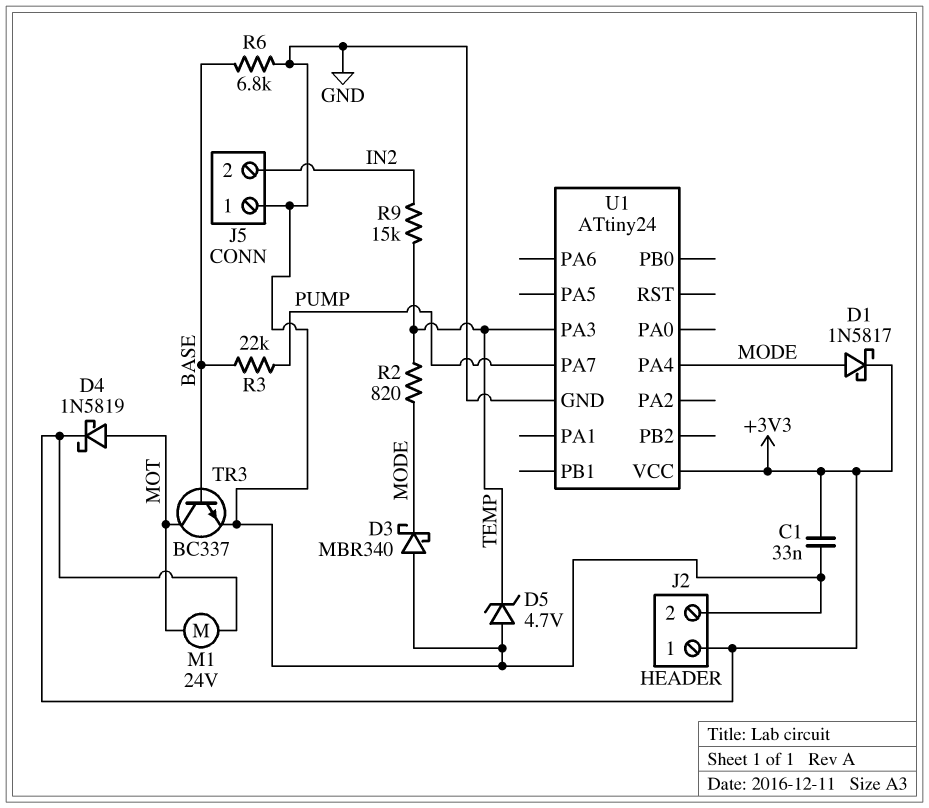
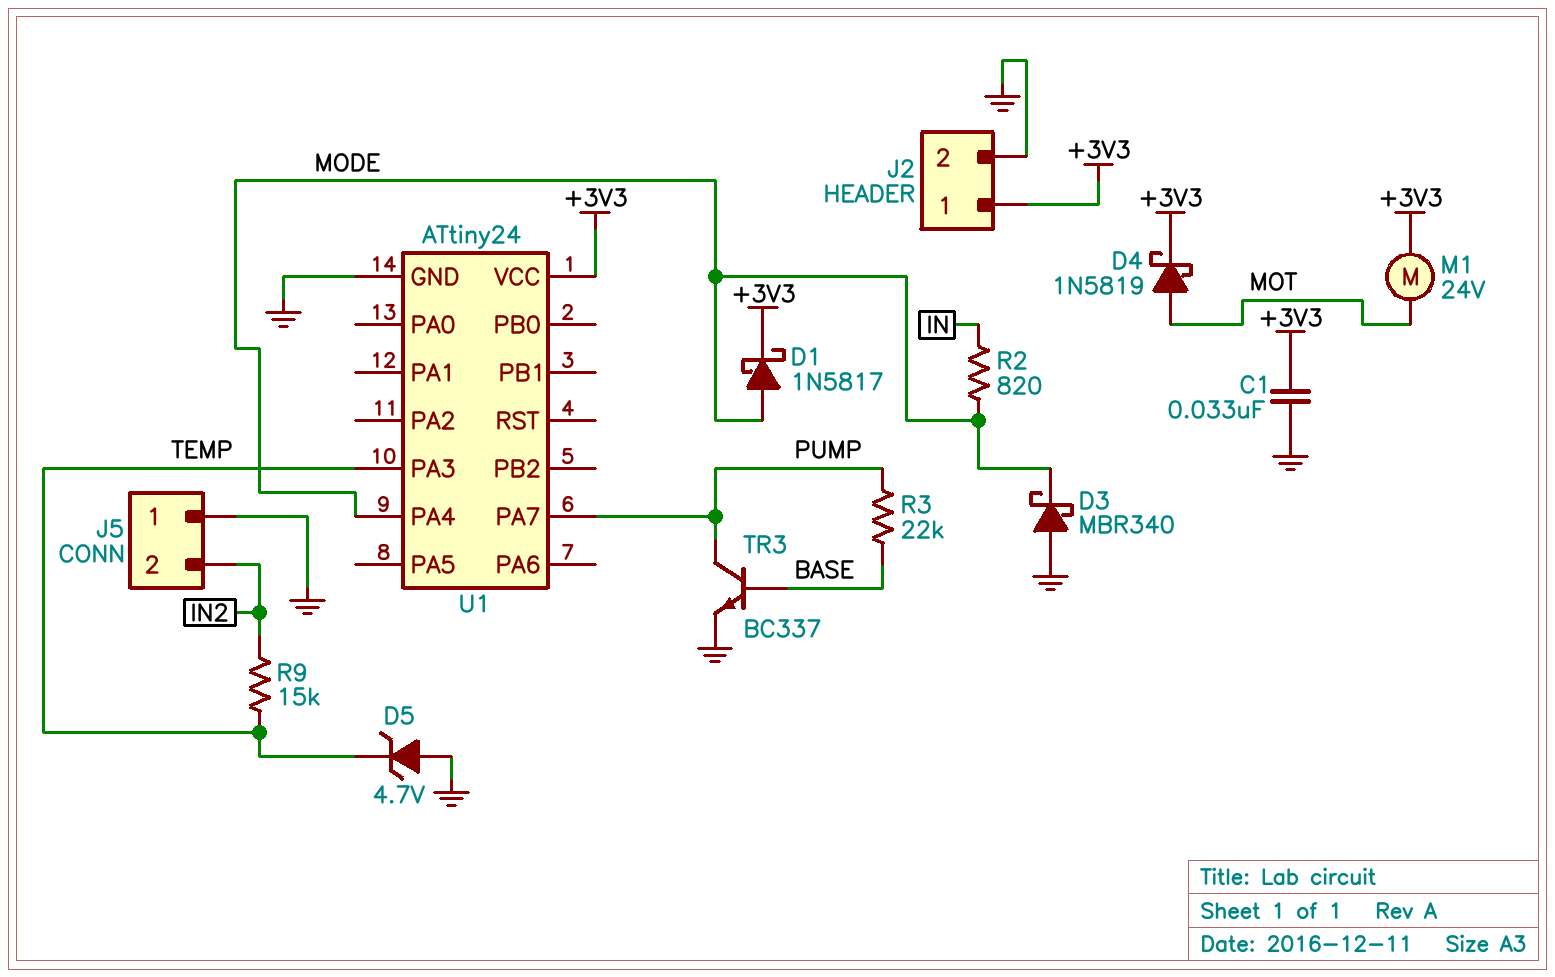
R2: 820 (MODE, TEMP) -> 820 (IN, MODE)
R6: 6.8k (BASE, GND) -> none
TR3: NPN BC337 (B BASE, C MOT, E GND) -> NPN BC337 (B BASE, C PUMP, E GND)

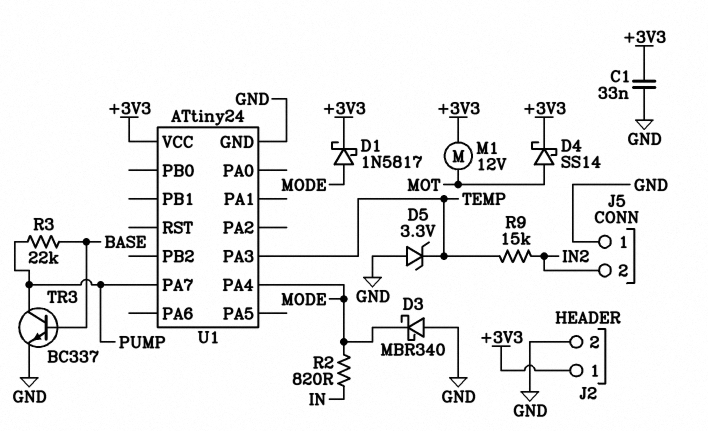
D4: schottky 1N5819 (A MOT, K +3V3) -> schottky SS14 (A MOT, K +3V3)
D5: zener 4.7V (A GND, K TEMP) -> zener 3.3V (A GND, K TEMP)
M1: motor 24V (+3V3, MOT) -> motor 12V (+3V3, MOT)

